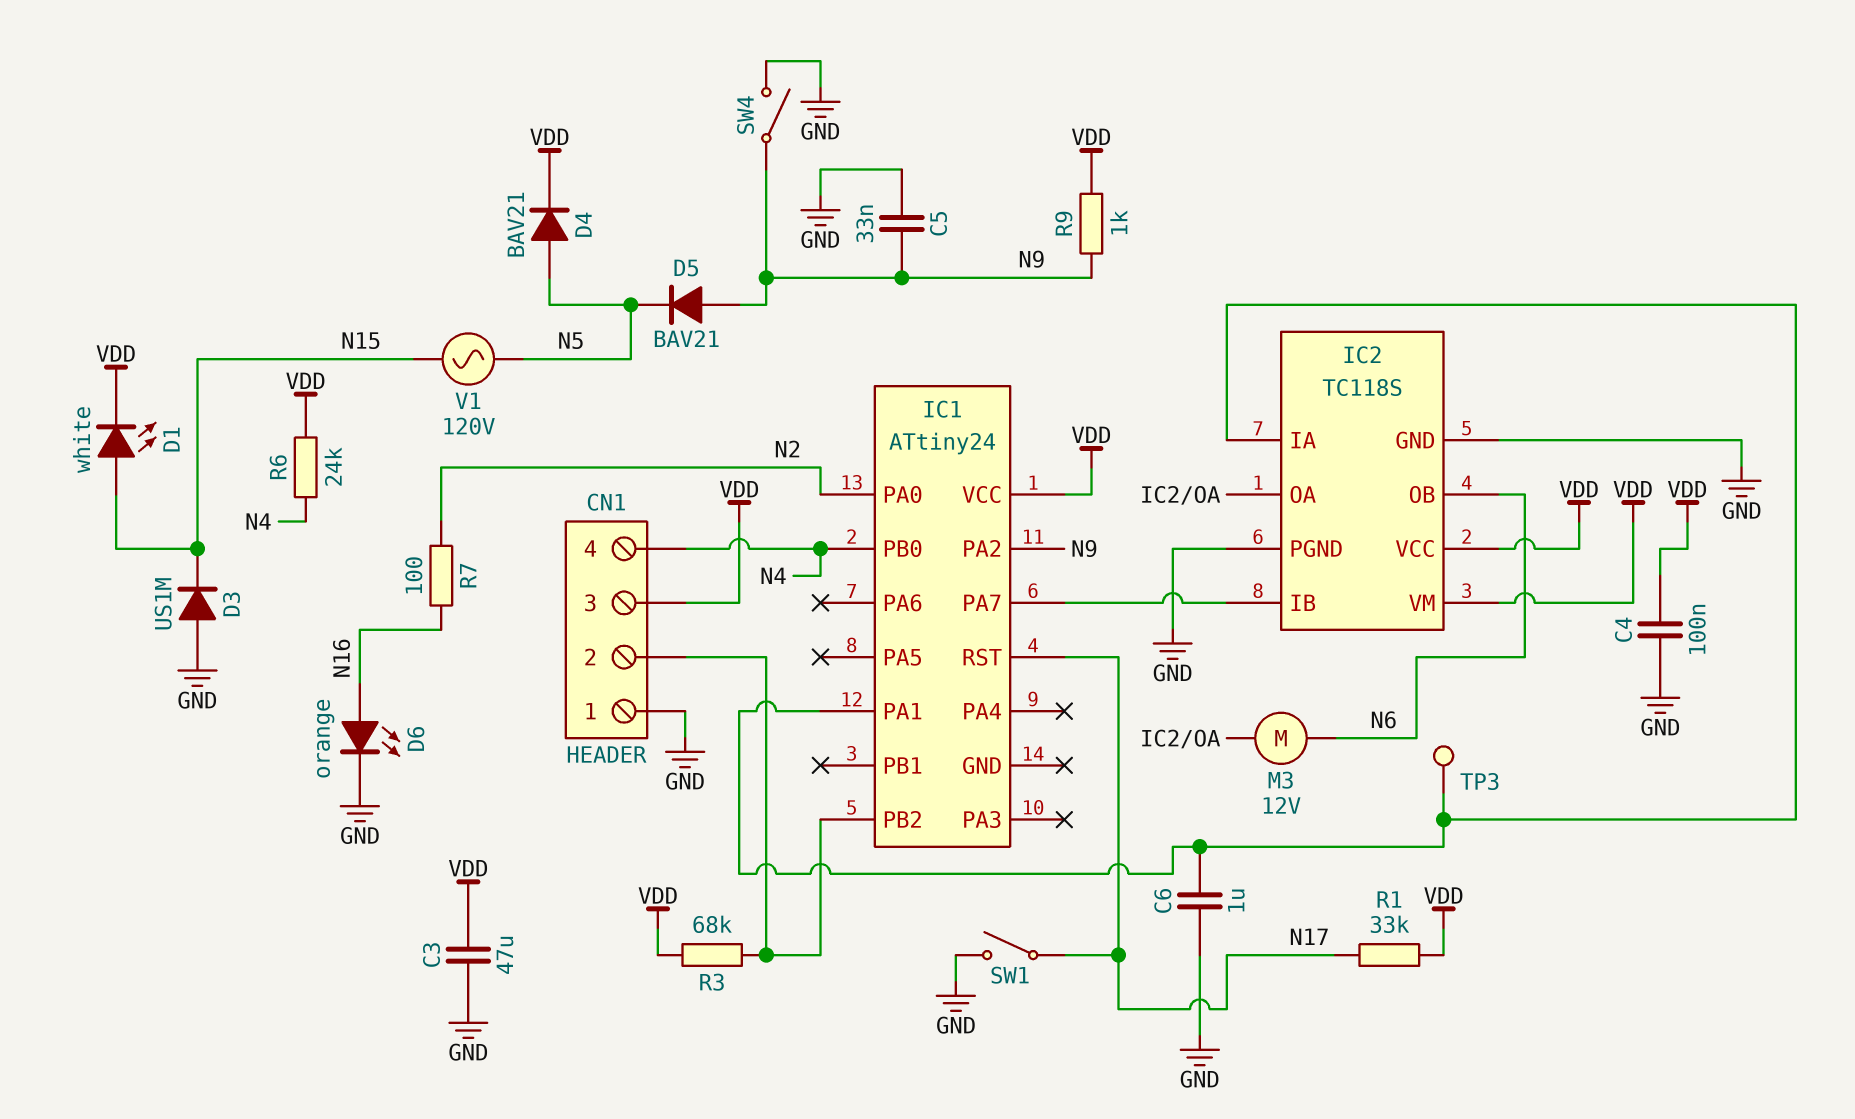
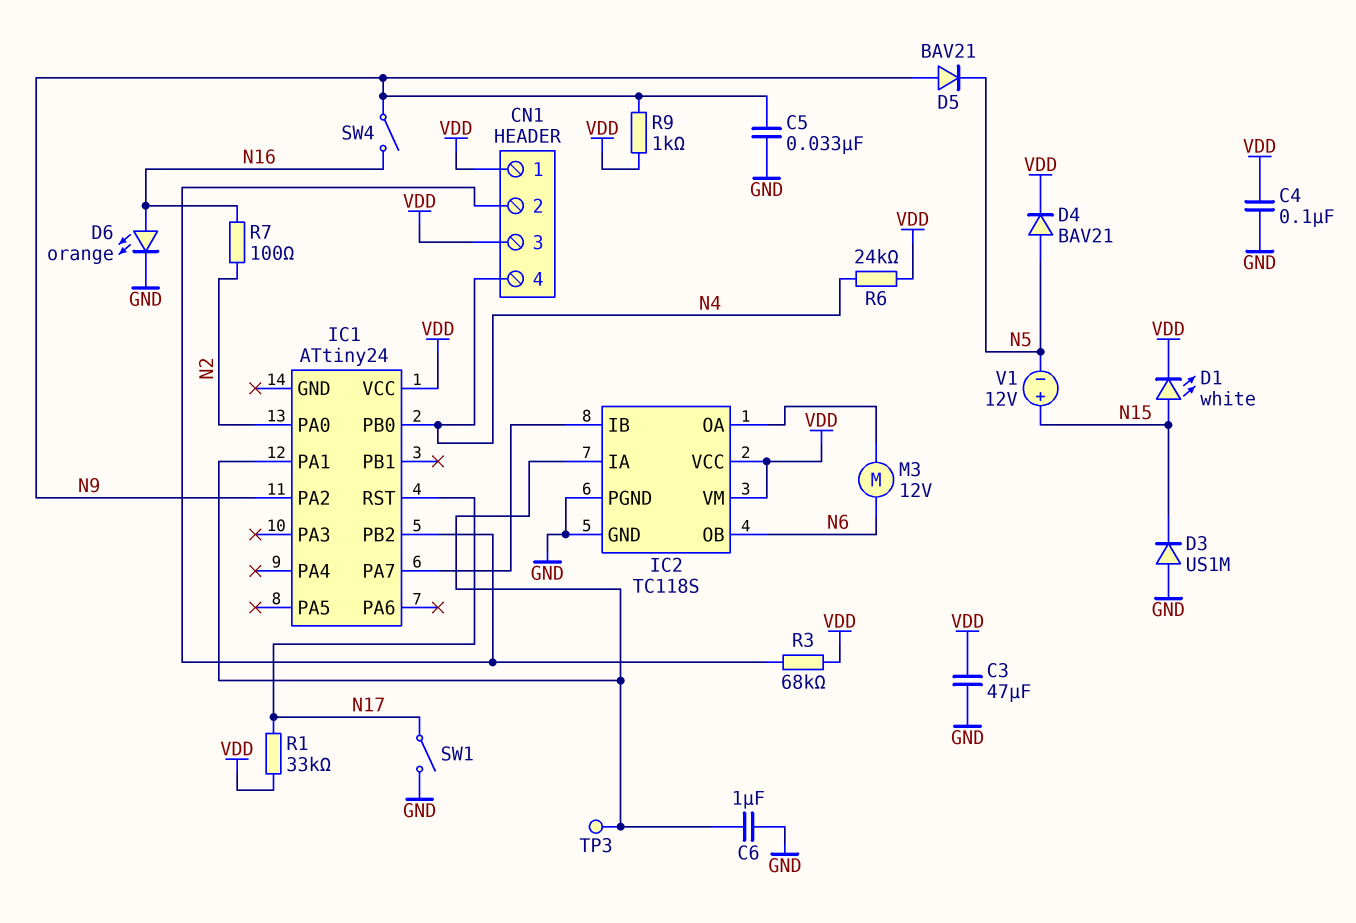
CN1 pin 1: GND -> VDD
SW4: switch (GND, N9) -> switch (N9, N16)
V1: AC 120V (N5, N15) -> 12V (plus N15, minus N5)

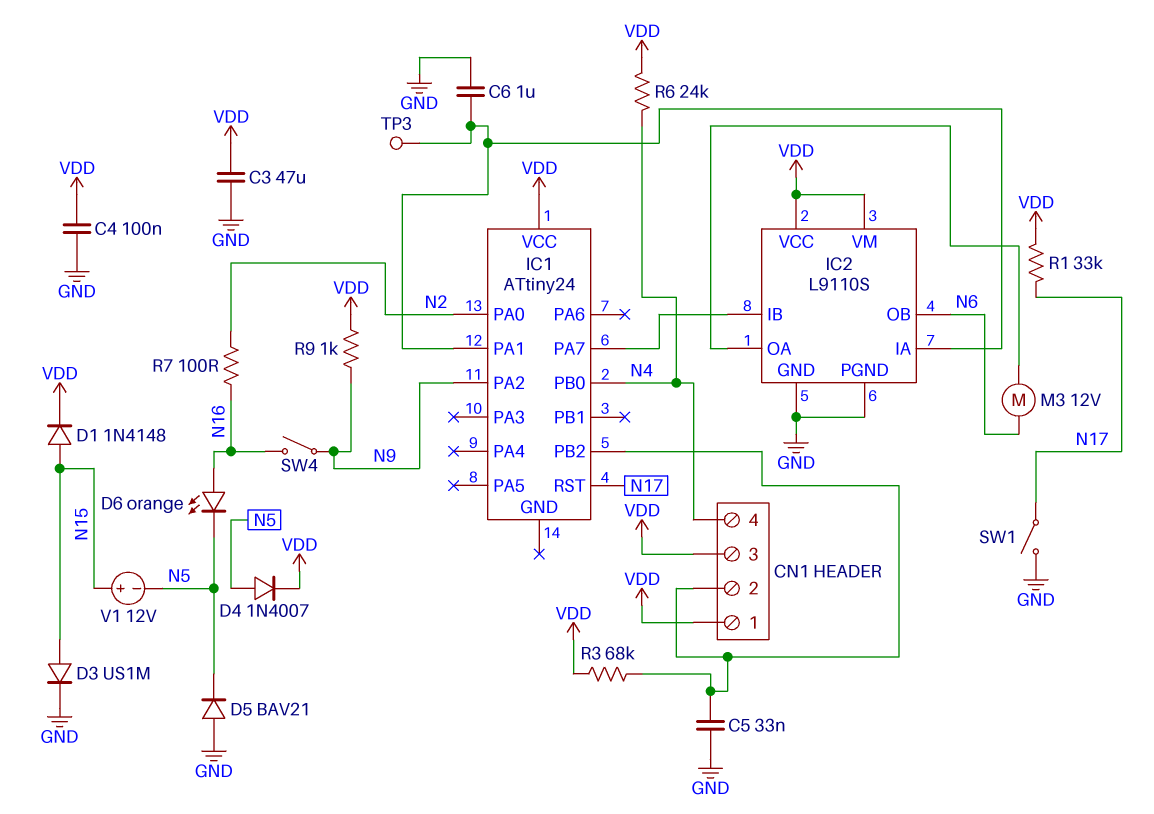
C5: 33nF (GND, N9) -> 33nF (CN1/2, GND)
D1: LED white (A N15, K VDD) -> diode 1N4148 (A N15, K VDD)
D3: diode US1M (A GND, K N15) -> diode US1M (A N15, K GND)
D4: diode BAV21 (A N5, K VDD) -> diode 1N4007 (A N5, K VDD)
D5: diode BAV21 (A N9, K N5) -> diode BAV21 (A GND, K N5)
D6: LED orange (A N16, K GND) -> LED orange (A N16, K N5)
IC2: TC118S -> L9110S

